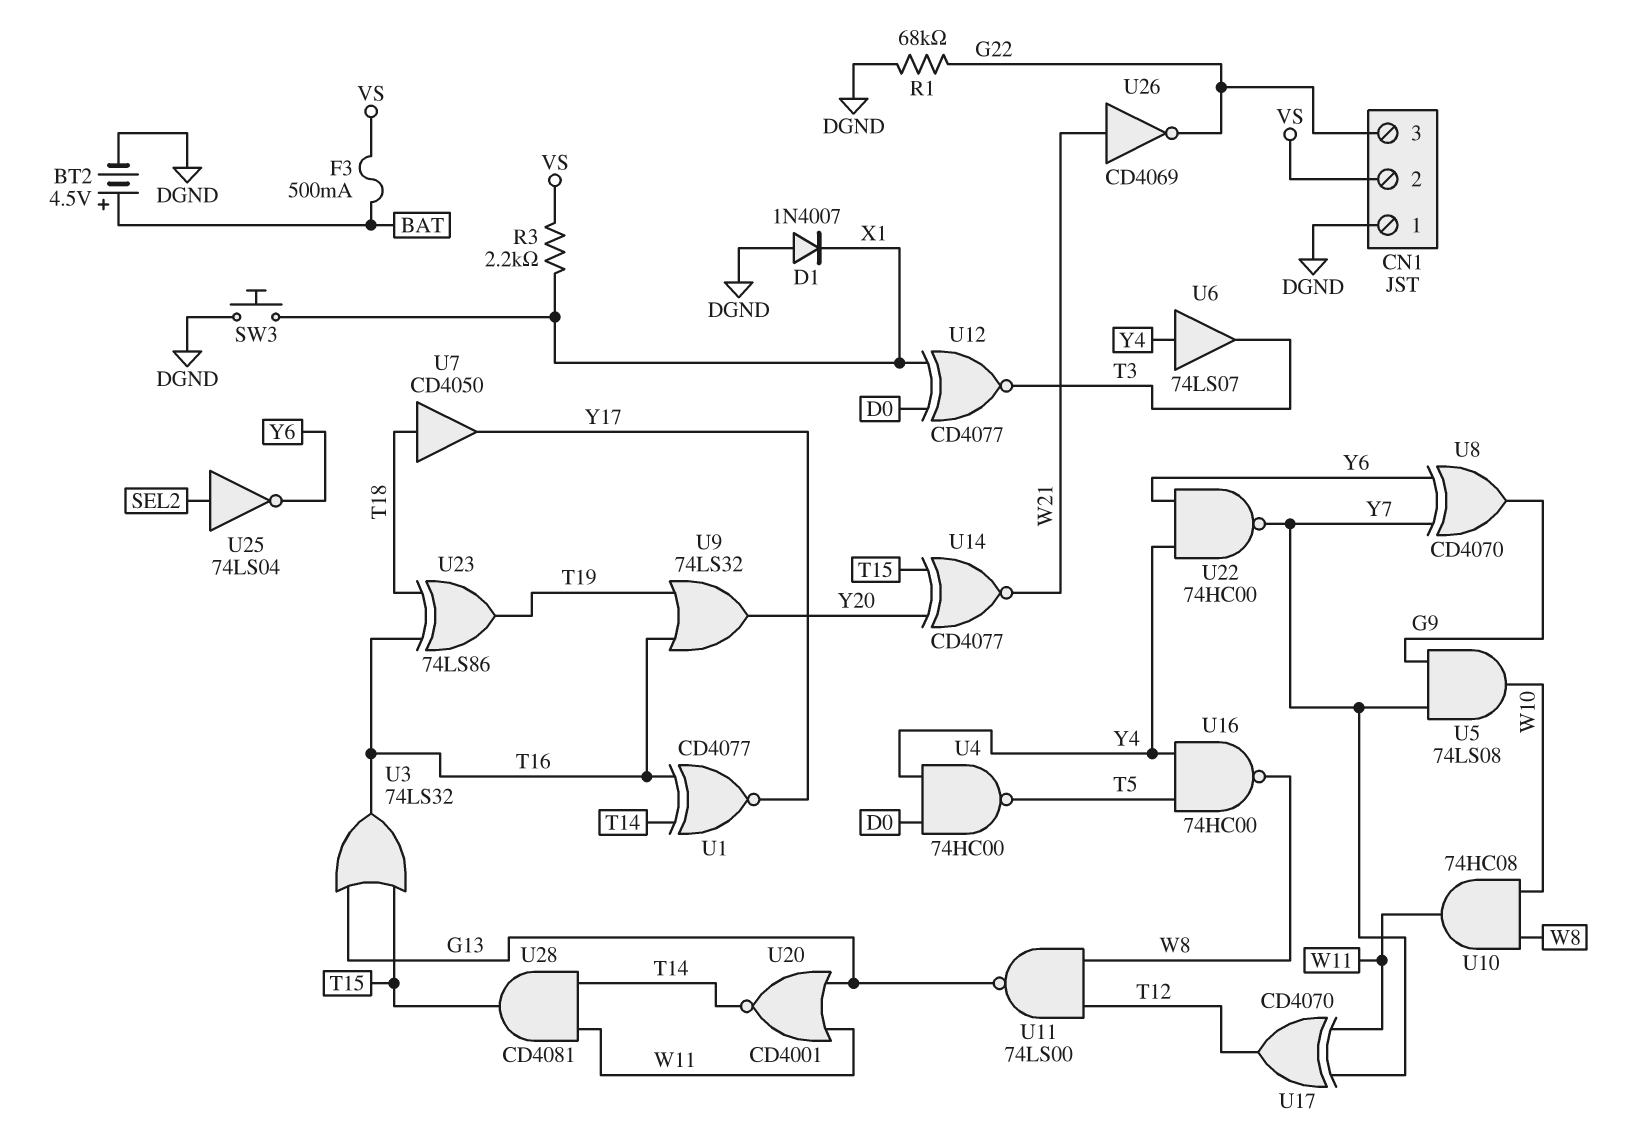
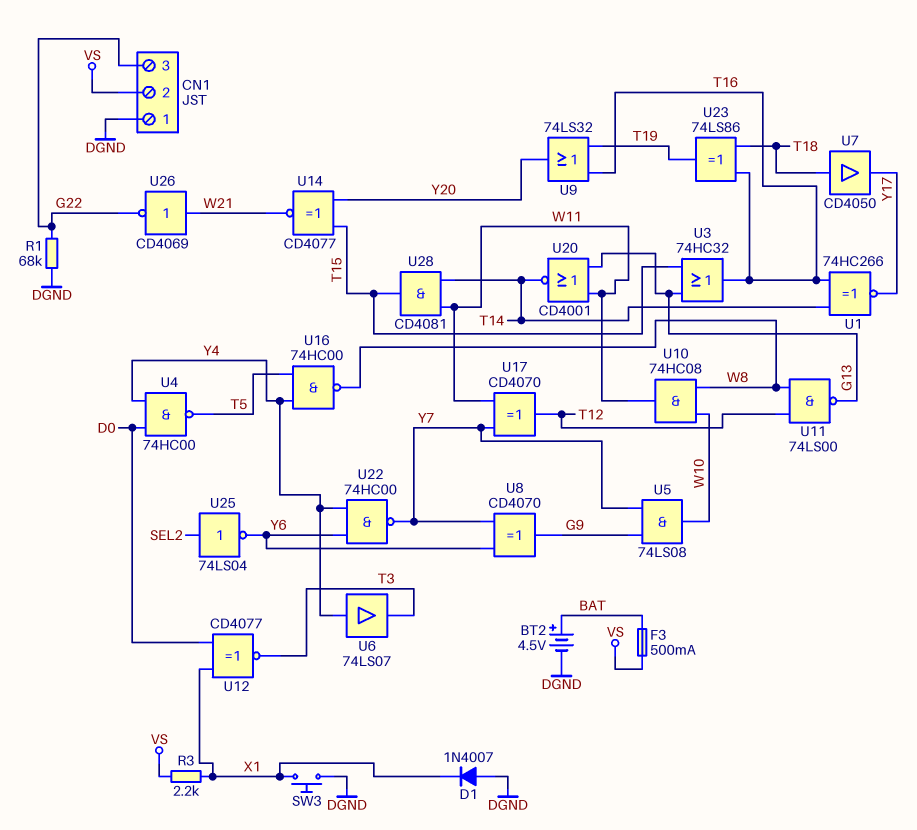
U1: XNOR CD4077 (in T14, in T16, out Y17) -> XNOR 74HC266 (in T14, in T16, out Y17)
U3: OR 74LS32 (in G13, in T15, out T16) -> OR 74HC32 (in G13, in T15, out T16)

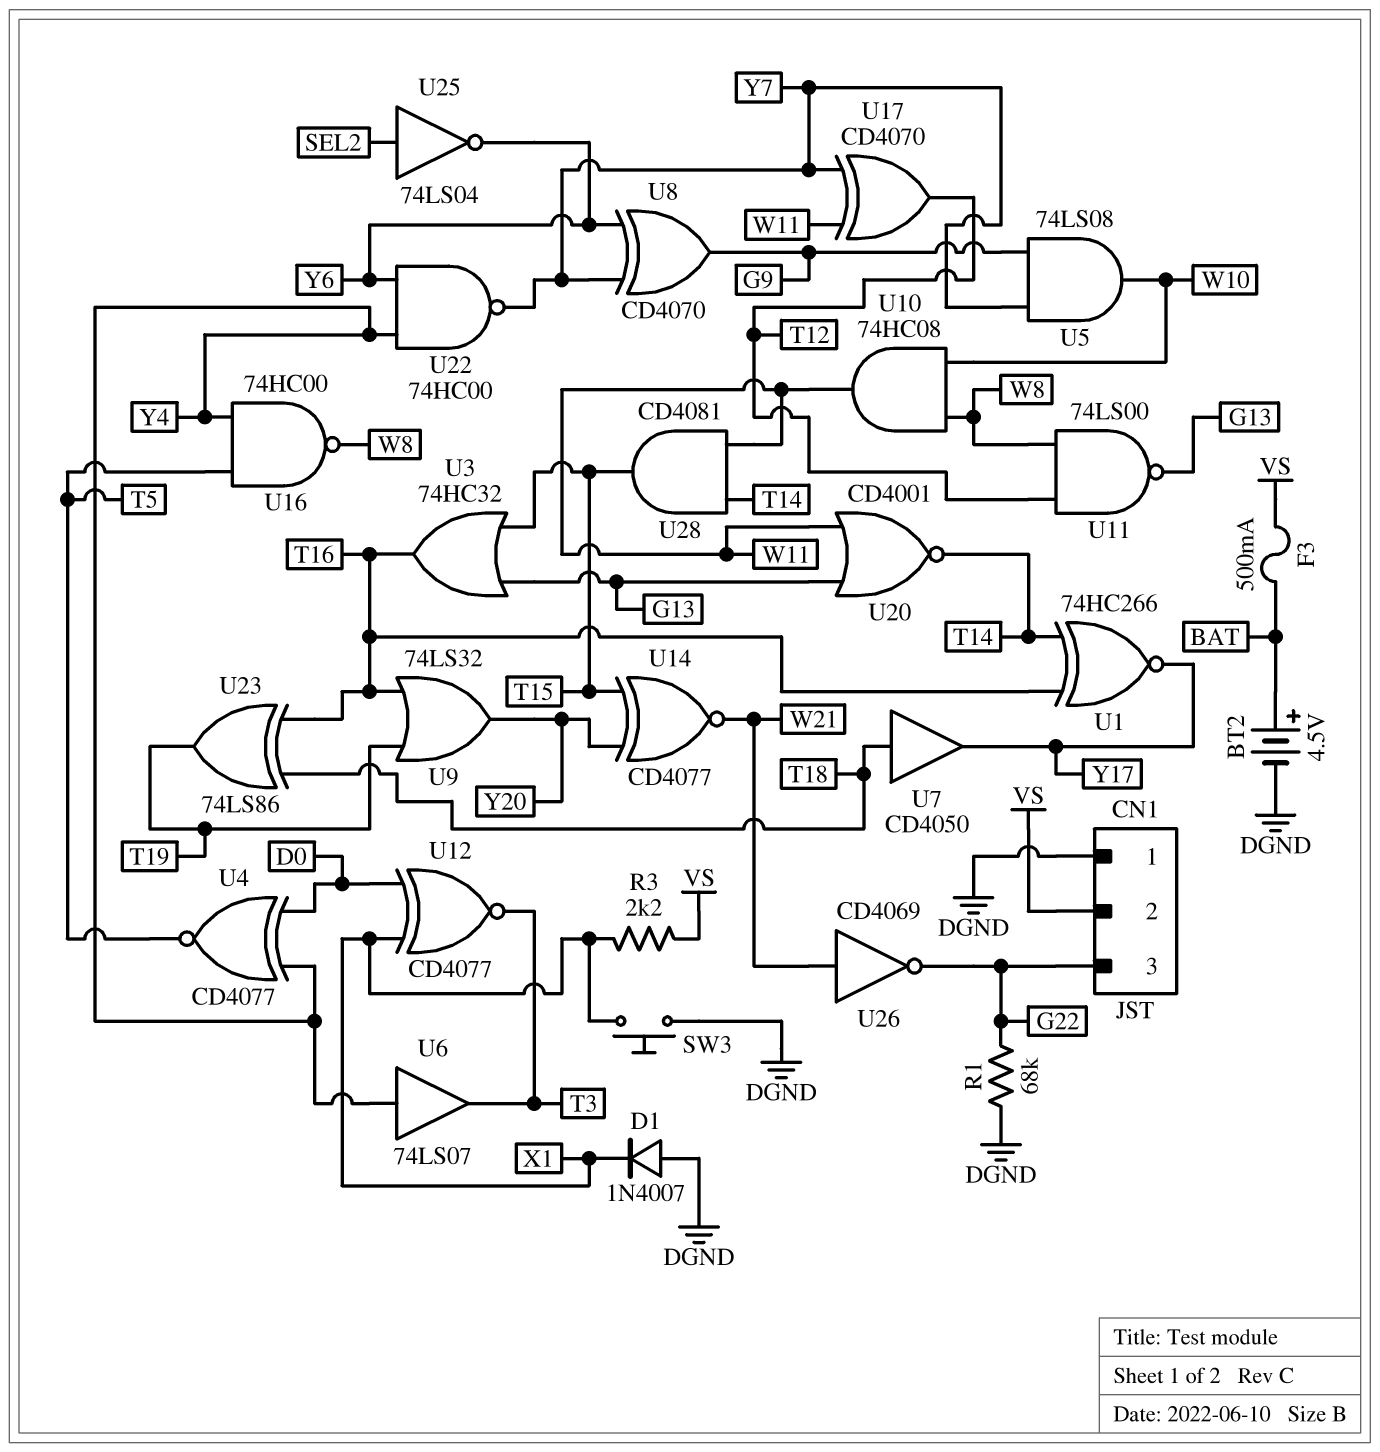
U4: NAND 74HC00 (in D0, in Y4, out T5) -> XNOR CD4077 (in D0, in Y4, out T5)

